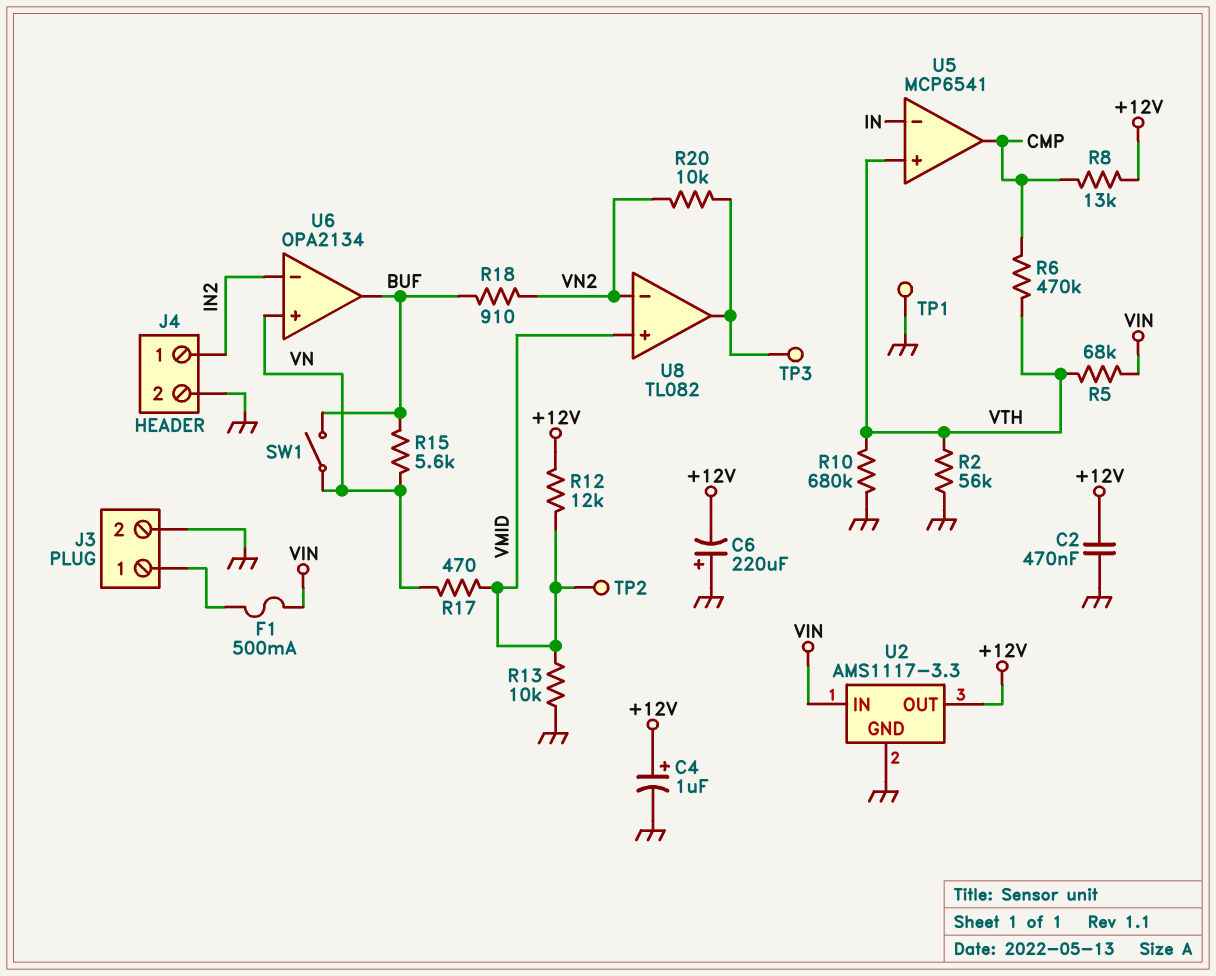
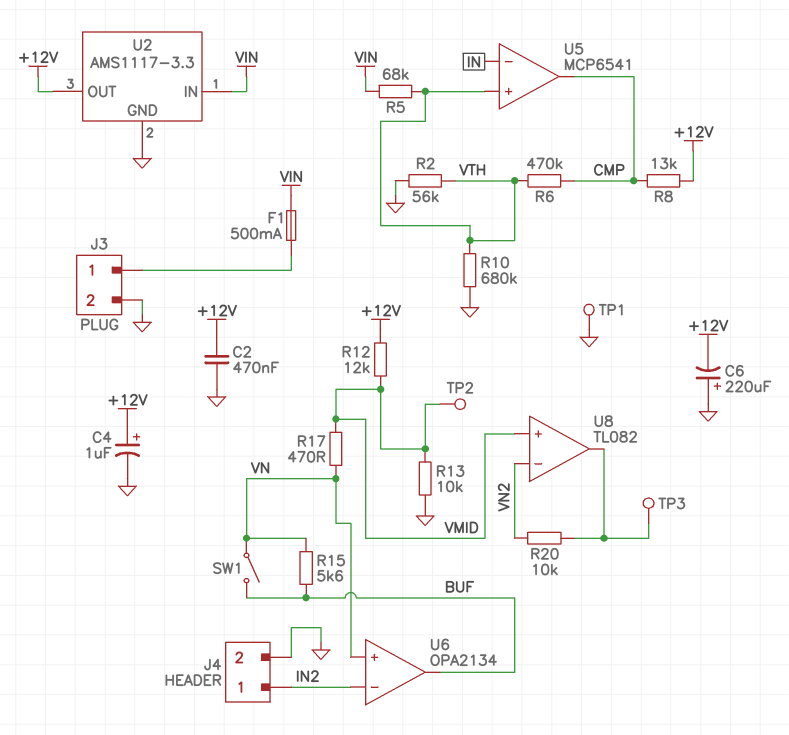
R18: 910 (BUF, VN2) -> none

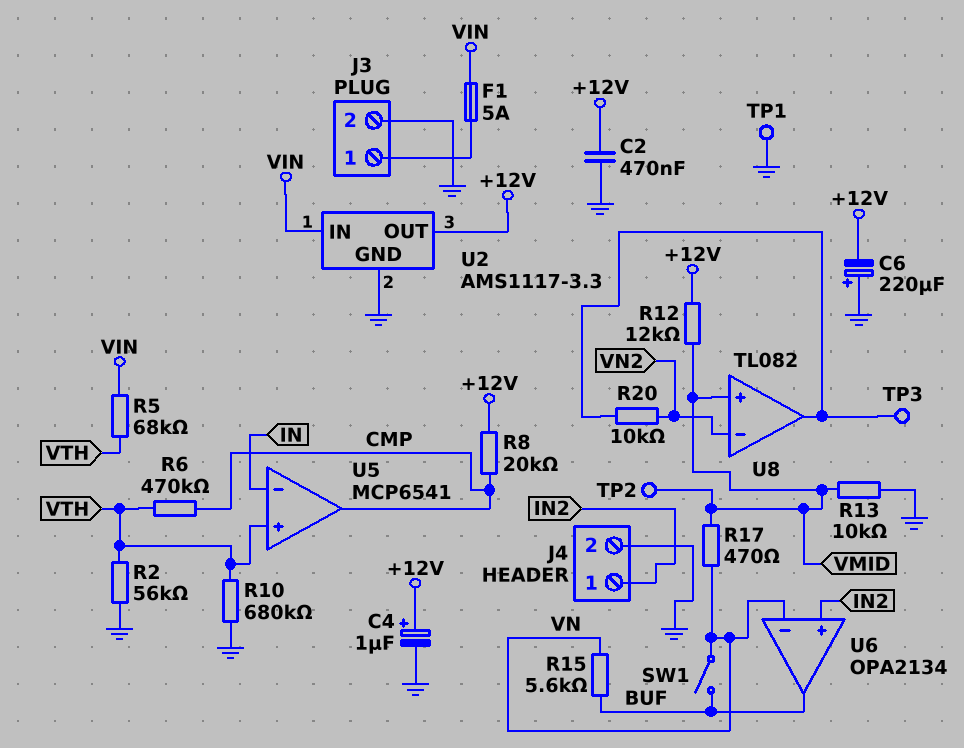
F1: 500mA (J3/1, VIN) -> 5A (J3/1, VIN)
R8: 13k (+12V, CMP) -> 20k (+12V, CMP)
U6 pin in+: VN -> IN2
U6 pin in-: IN2 -> VN

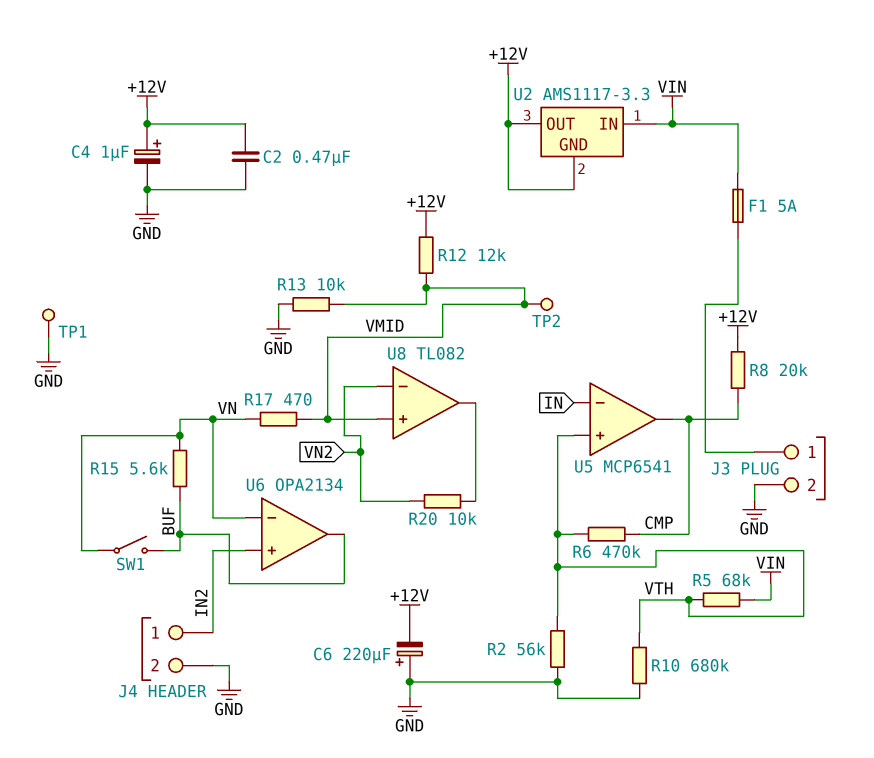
TP3: test point (U8/out) -> none
U2 pin GND: GND -> +12V

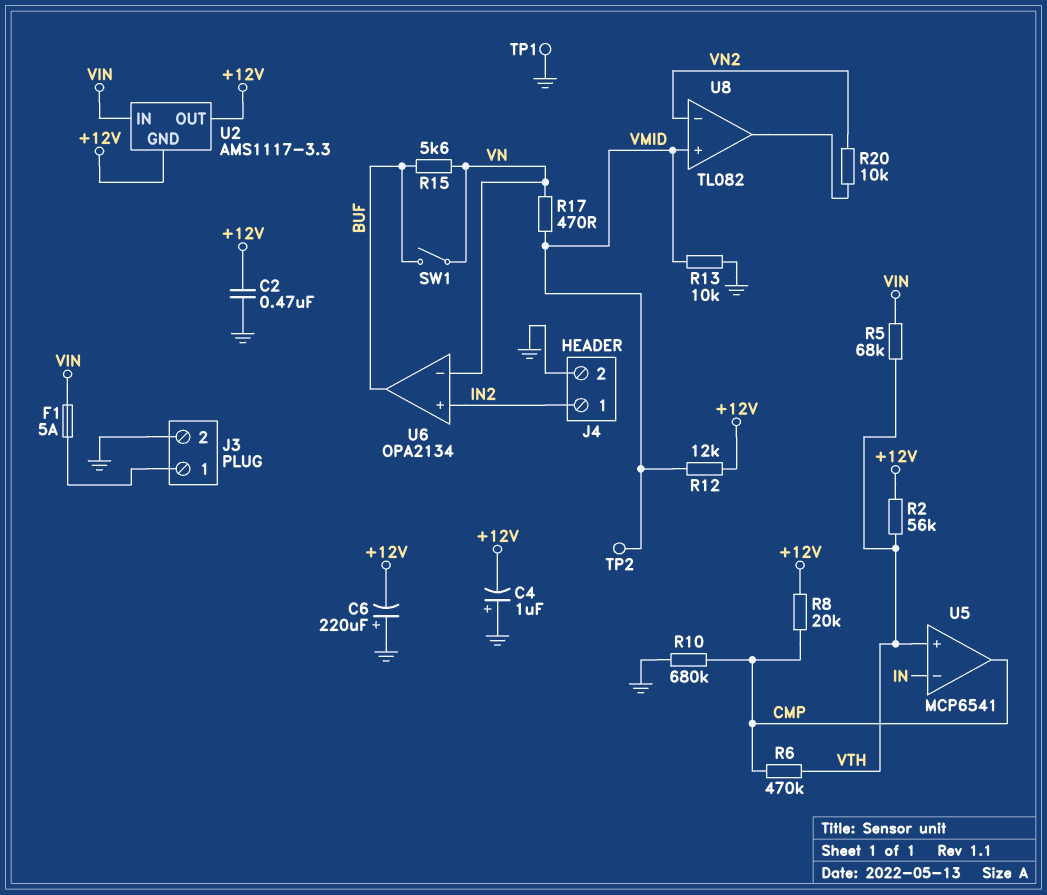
C4: 1uF (plus +12V, minus GND) -> 1uF (plus GND, minus +12V)
R2: 56k (GND, VTH) -> 56k (+12V, VTH)
R10: 680k (GND, VTH) -> 680k (CMP, GND)

